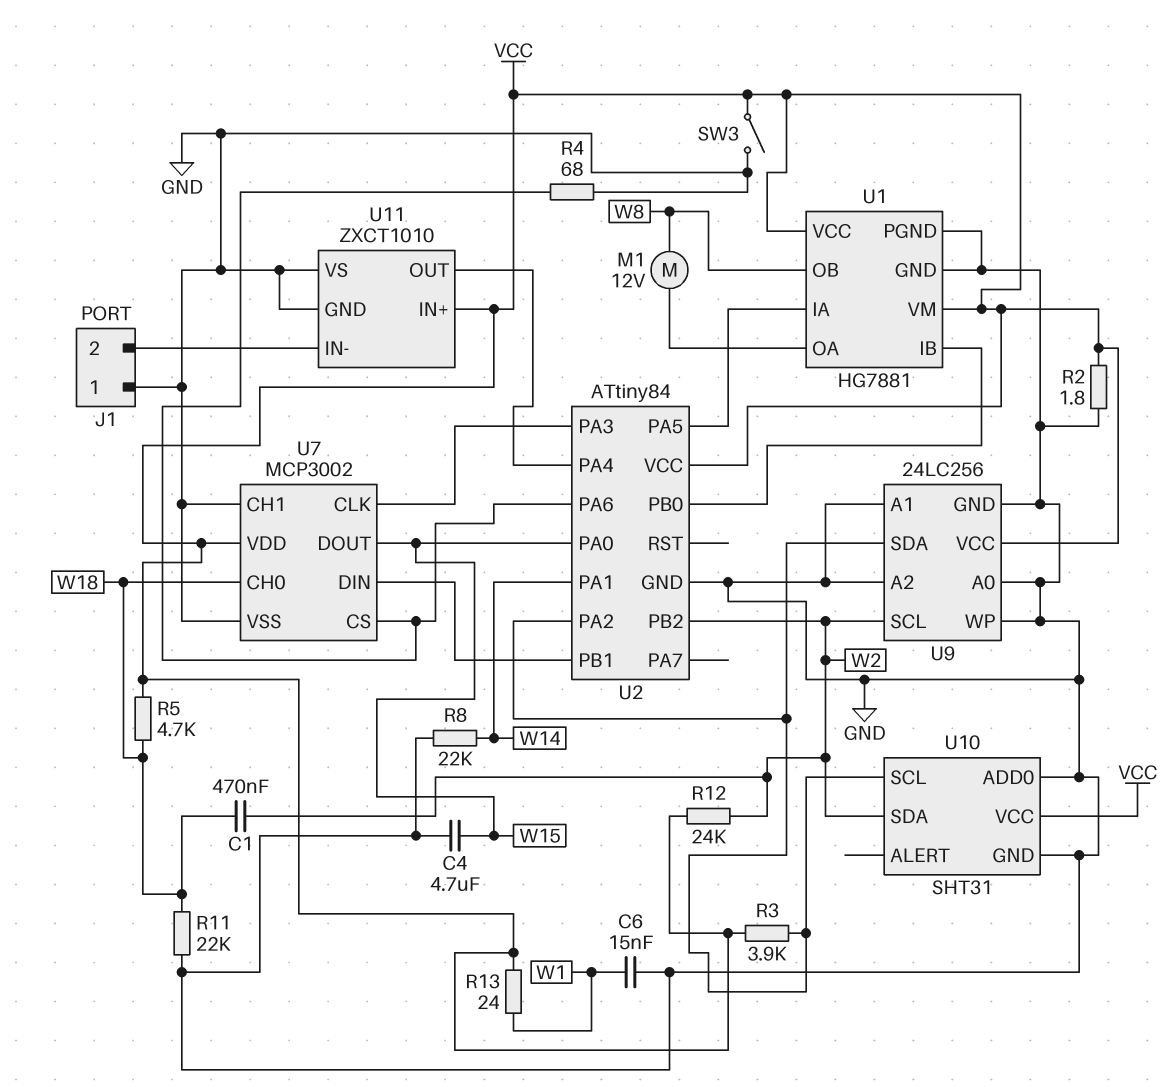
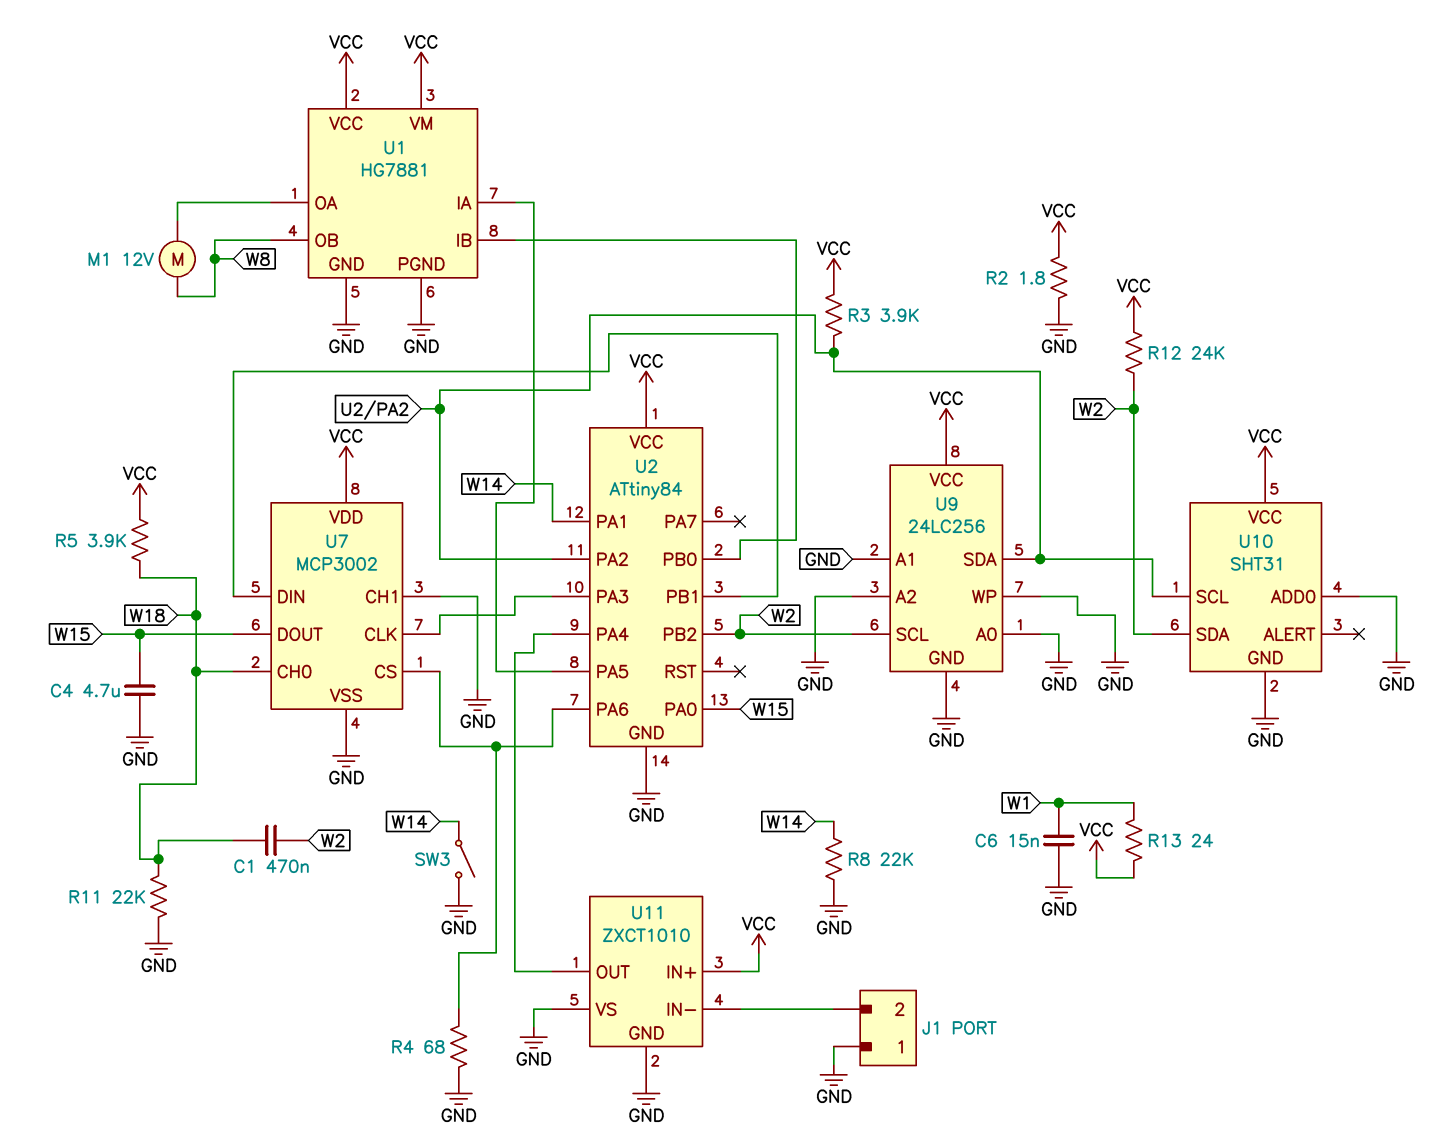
R5: 4.7k (VCC, W18) -> 3.9k (VCC, W18)
SW3: switch (GND, VCC) -> switch (GND, W14)

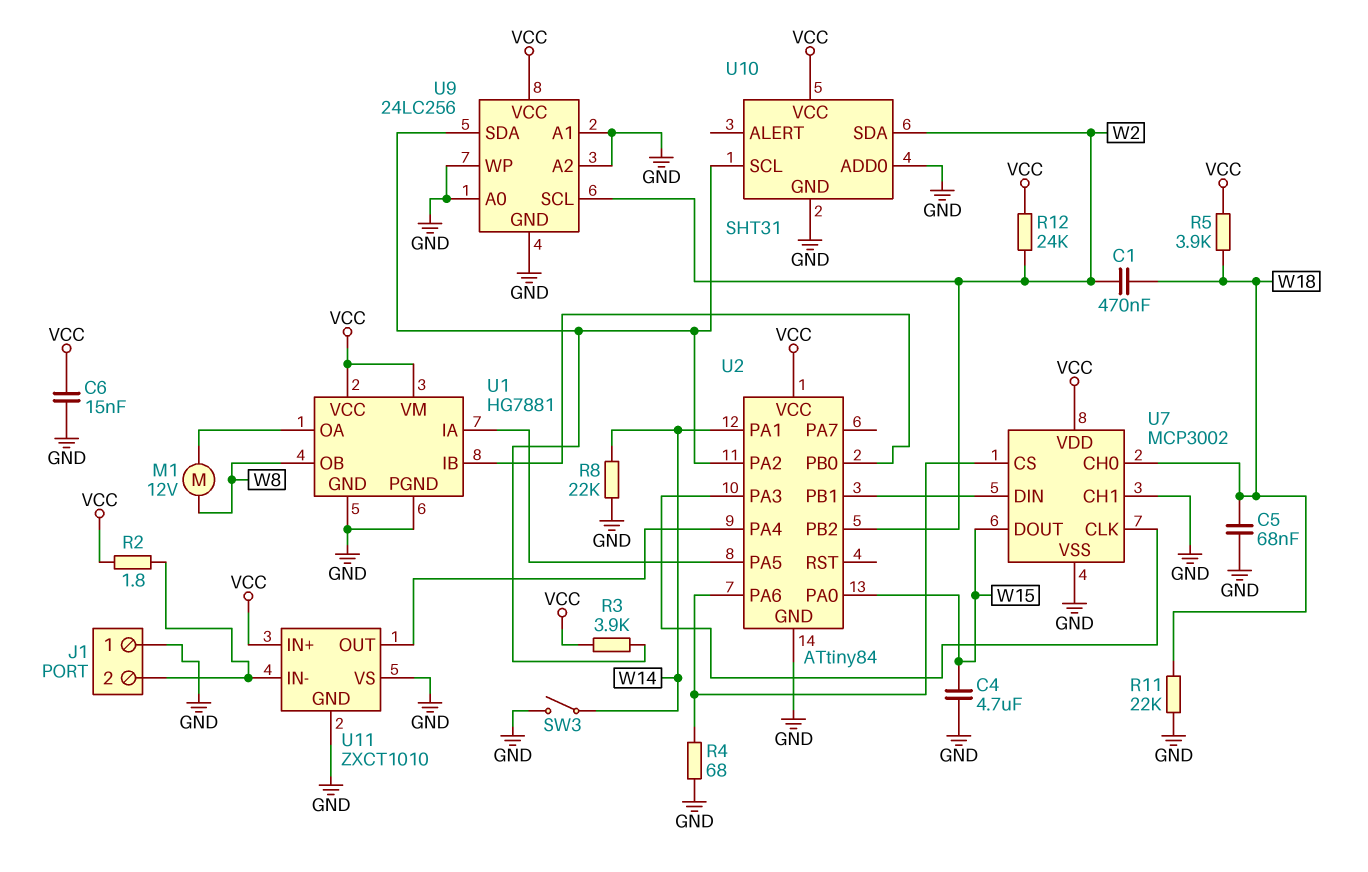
C5: none -> 68nF (GND, W18)
C6: 15nF (GND, W1) -> 15nF (GND, VCC)
R2: 1.8 (GND, VCC) -> 1.8 (J1/2, VCC)
R13: 24 (VCC, W1) -> none

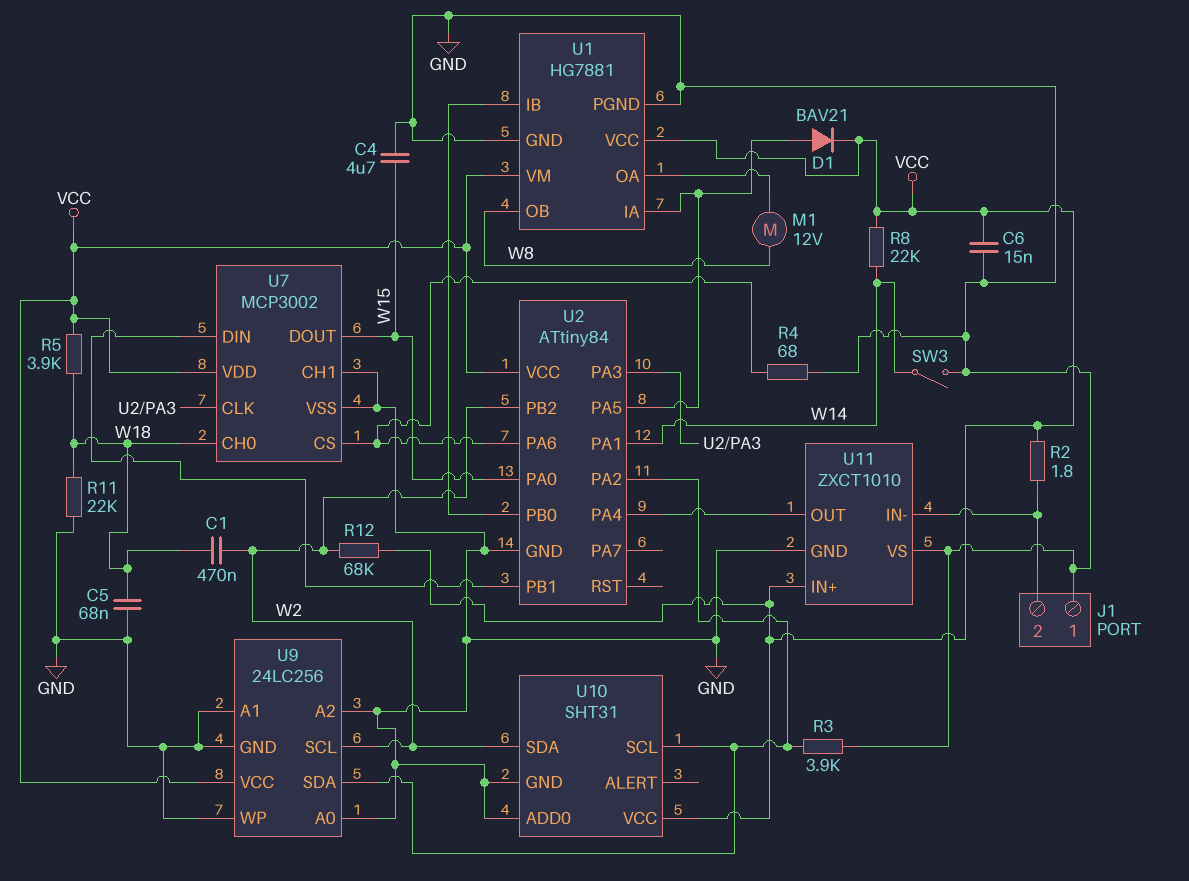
D1: none -> diode BAV21 (A U1/IA, K VCC)
R3: 3.9k (U2/PA2, VCC) -> 3.9k (GND, U2/PA2)
R8: 22k (GND, W14) -> 22k (VCC, W14)
R12: 24k (VCC, W2) -> 68k (VCC, W2)

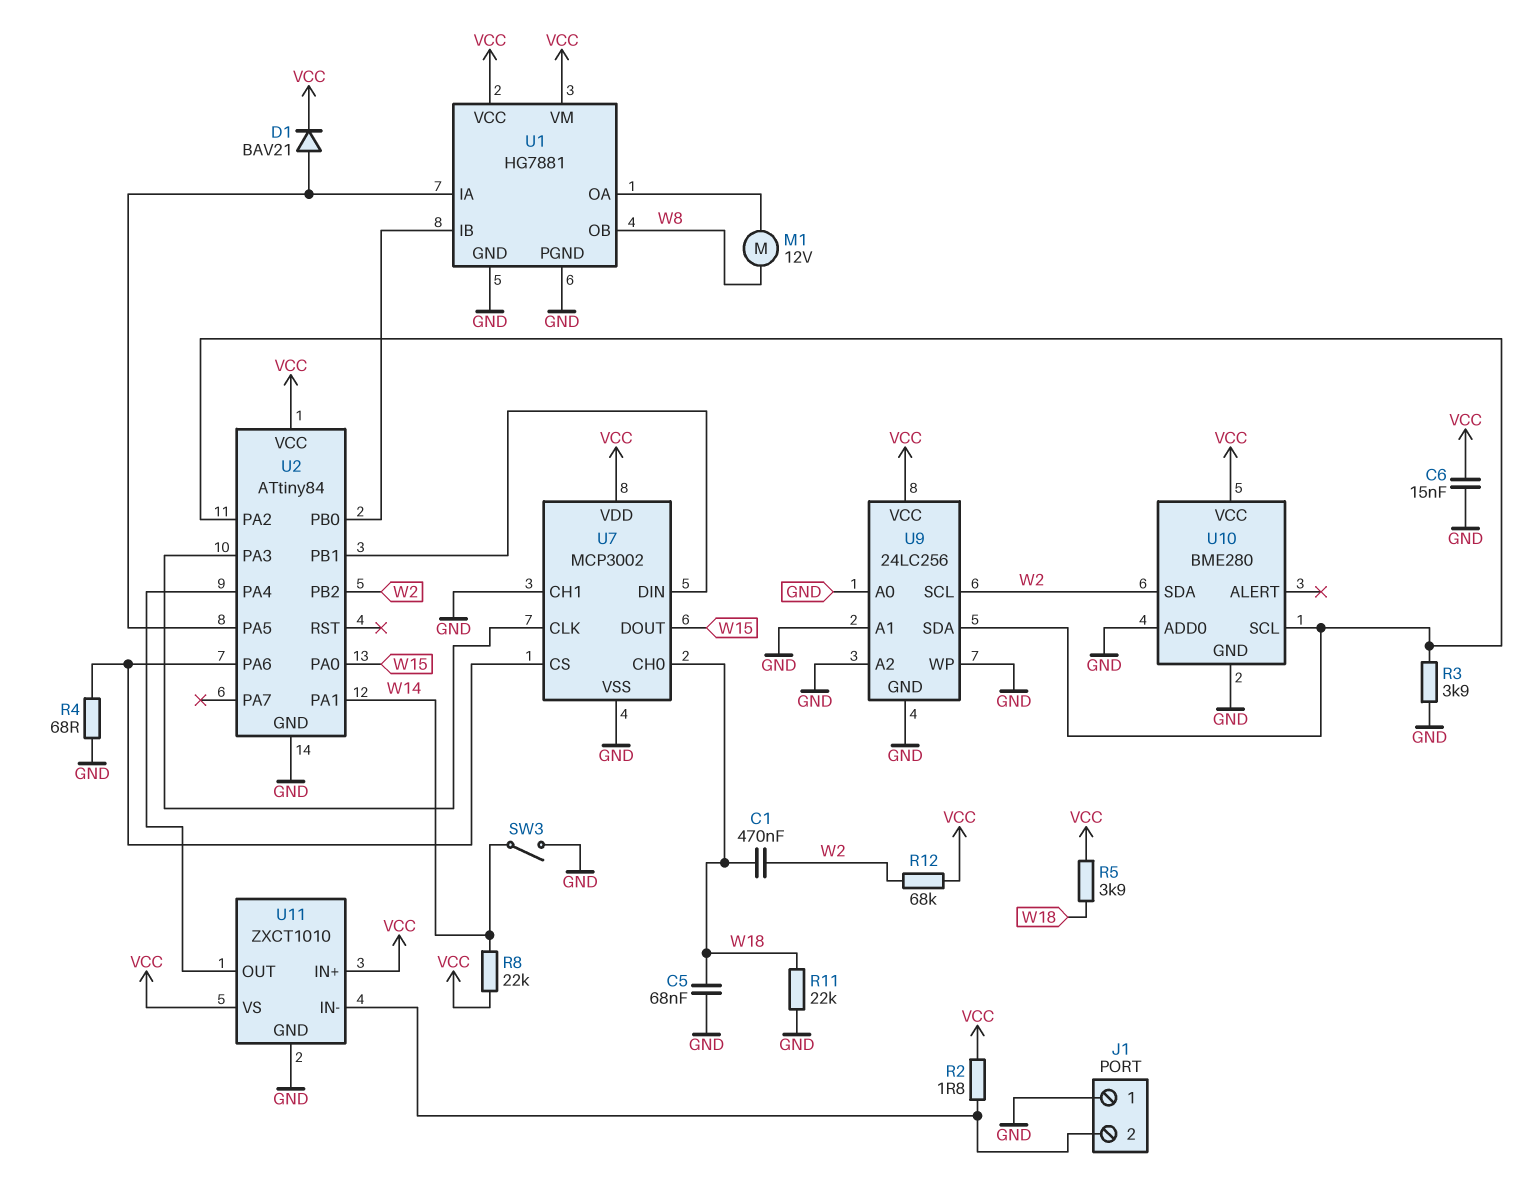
C4: 4.7uF (GND, W15) -> none
U10: SHT31 -> BME280
U11 pin VS: GND -> VCC

